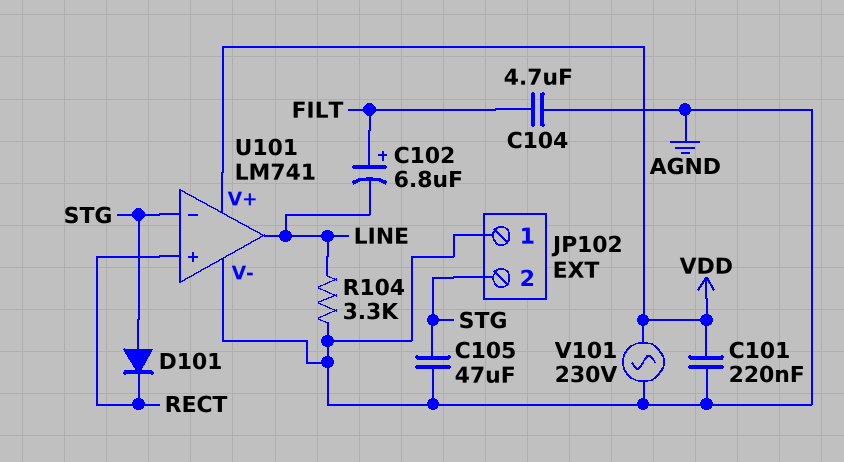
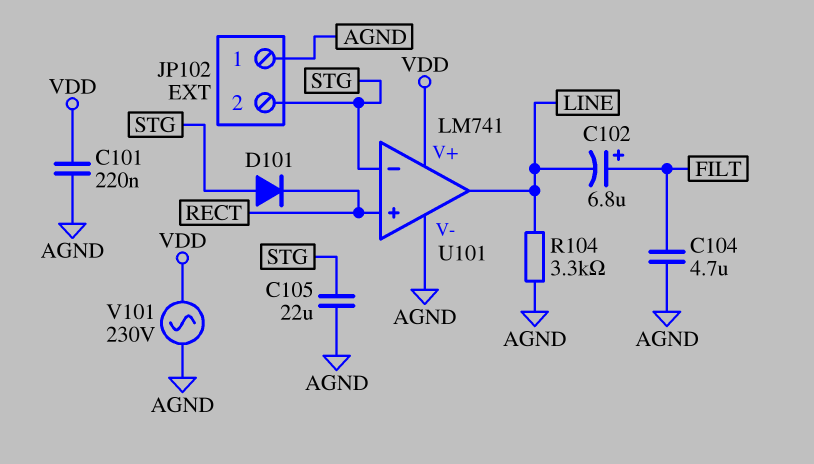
C105: 47uF (AGND, STG) -> 22uF (AGND, STG)

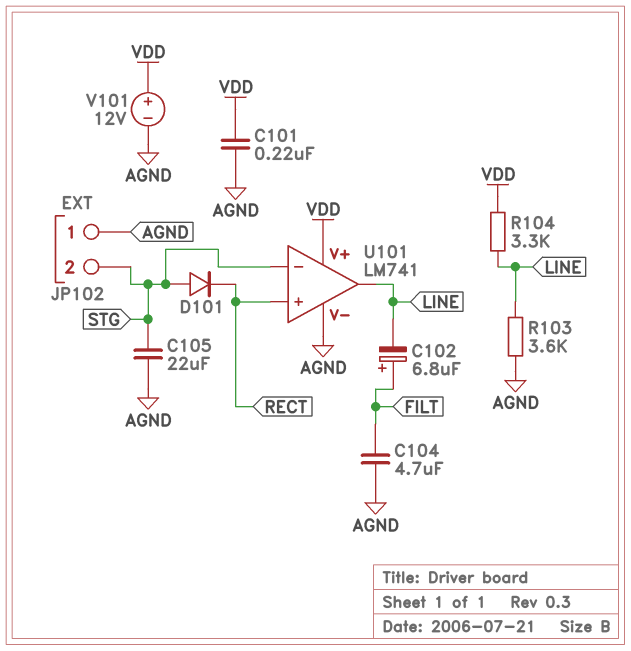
R103: none -> 3.6k (AGND, LINE)
R104: 3.3k (AGND, LINE) -> 3.3k (LINE, VDD)
V101: AC 230V (AGND, VDD) -> 12V (plus VDD, minus AGND)

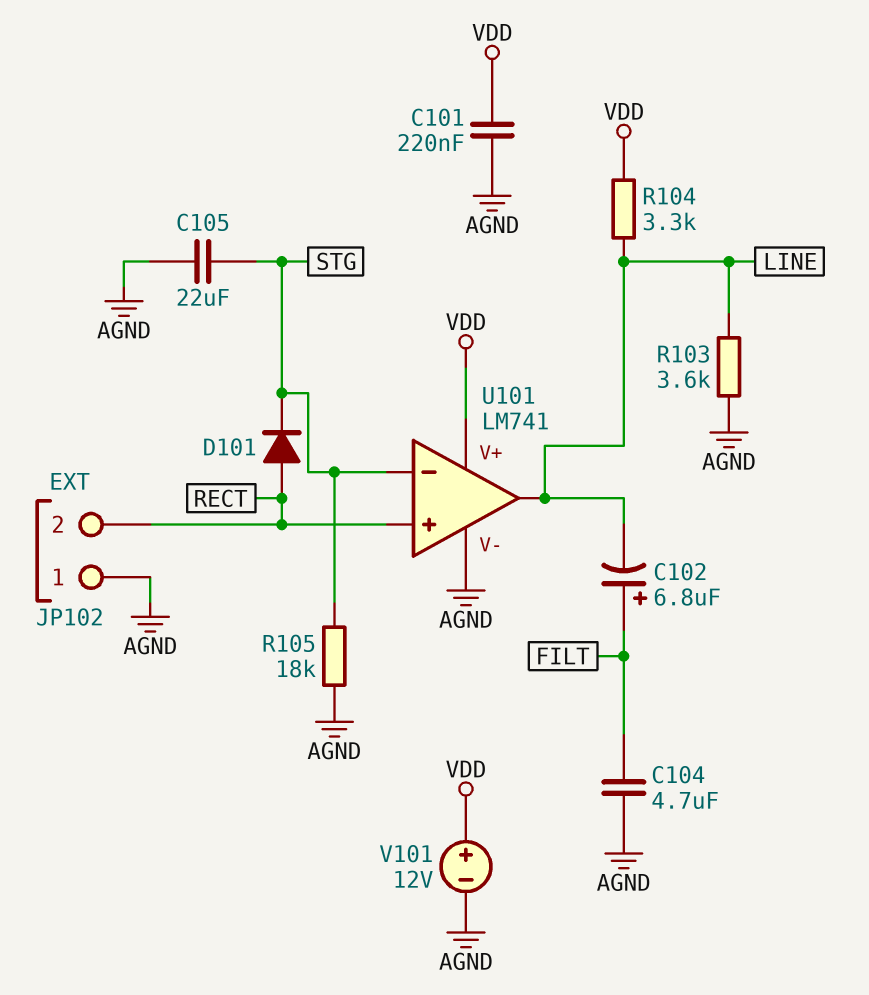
D101: diode (A STG, K RECT) -> diode (A RECT, K STG)
JP102 pin 2: STG -> RECT
R105: none -> 18k (AGND, STG)

